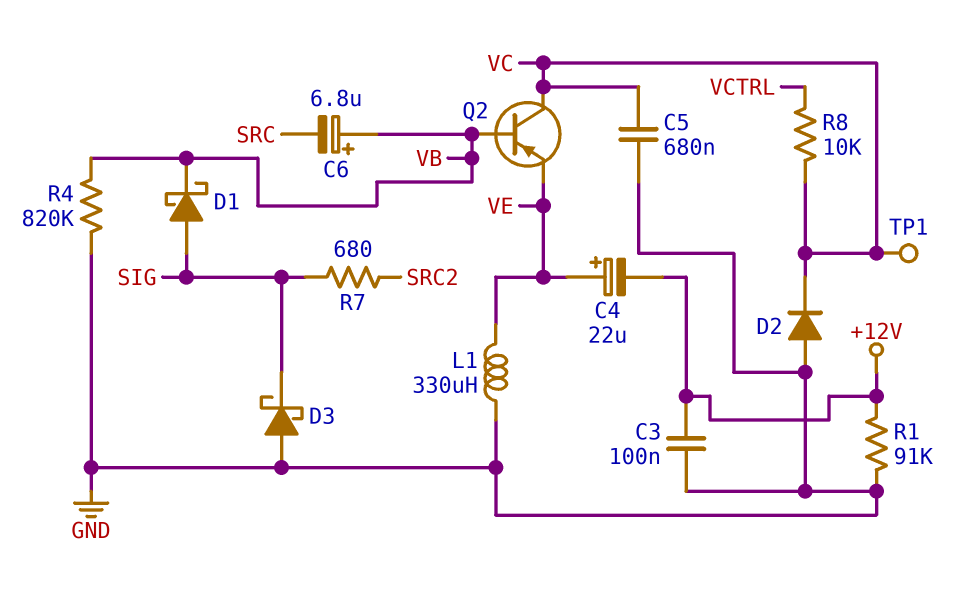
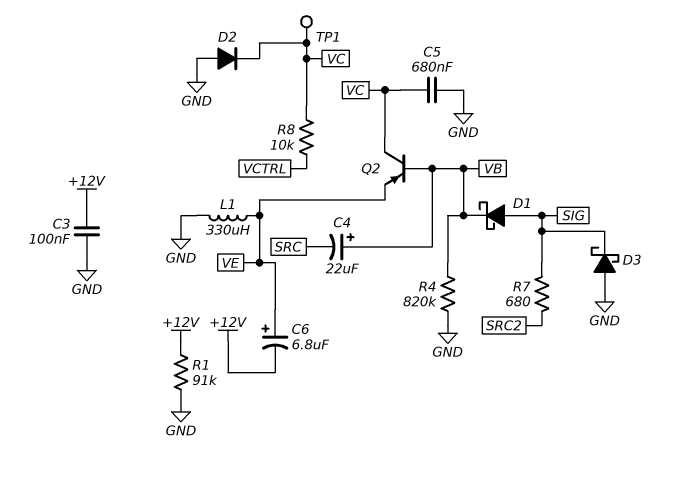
C4: 22uF (plus VE, minus +12V) -> 22uF (plus VB, minus SRC)
C6: 6.8uF (plus VB, minus SRC) -> 6.8uF (plus VE, minus +12V)

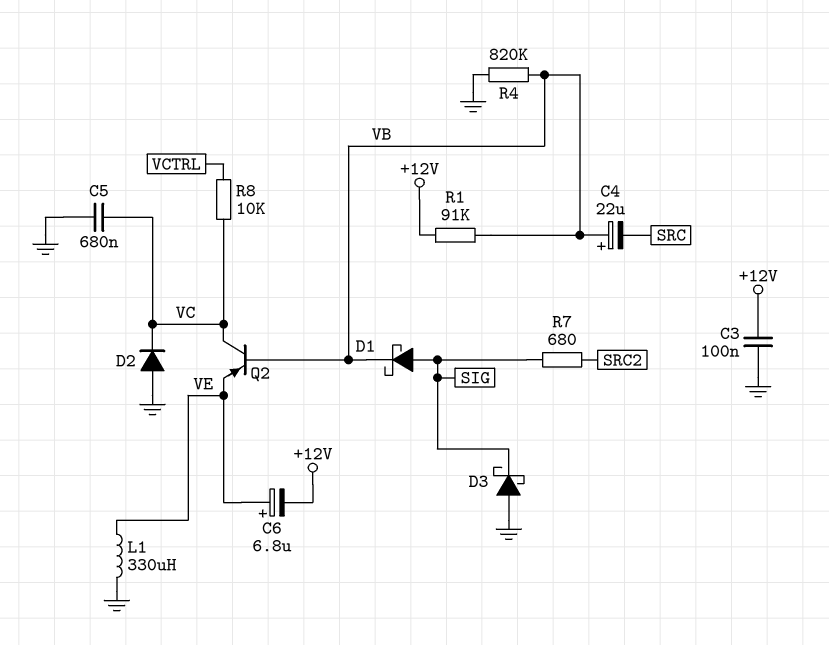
R1: 91k (+12V, GND) -> 91k (+12V, VB)
TP1: test point (VC) -> none

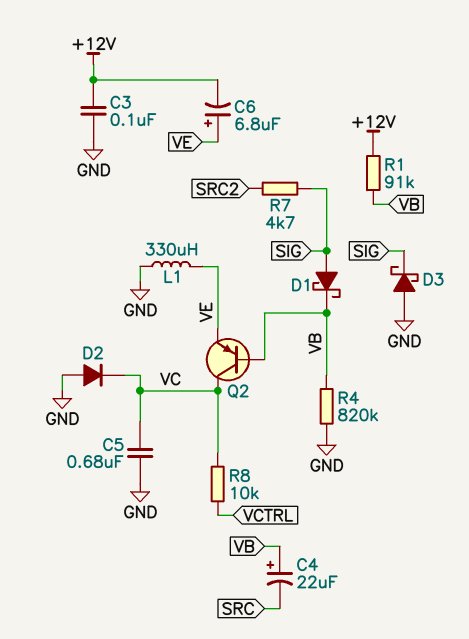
R7: 680 (SIG, SRC2) -> 4.7k (SIG, SRC2)

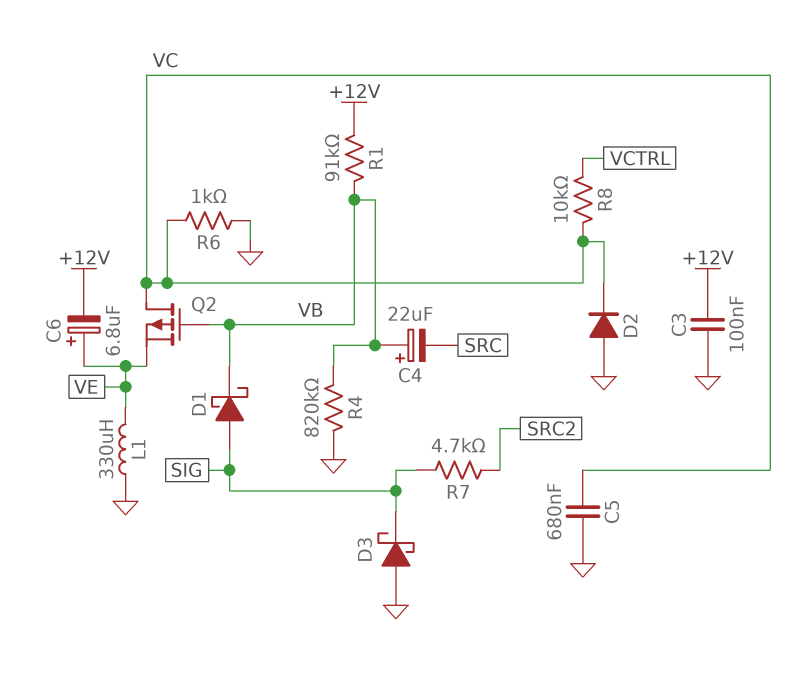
Q2: PNP (B VB, C VC, E VE) -> PMOS (G VB, D VC, S VE)
R6: none -> 1k (GND, VC)

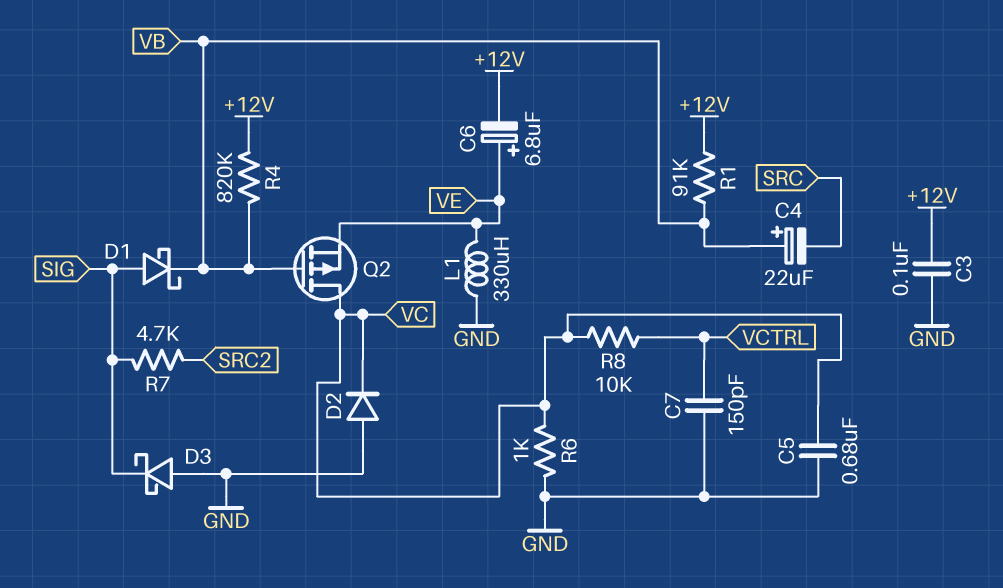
C7: none -> 150pF (GND, VCTRL)
R4: 820k (GND, VB) -> 820k (+12V, VB)

